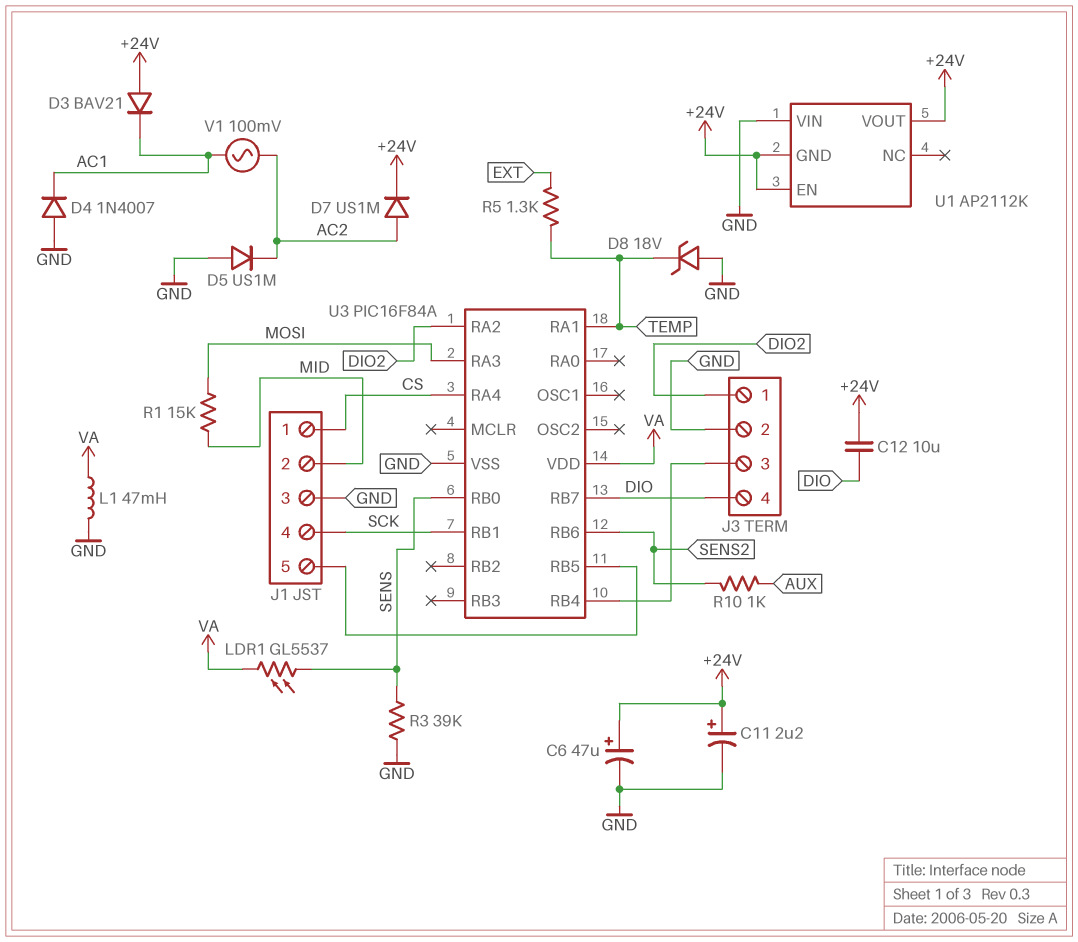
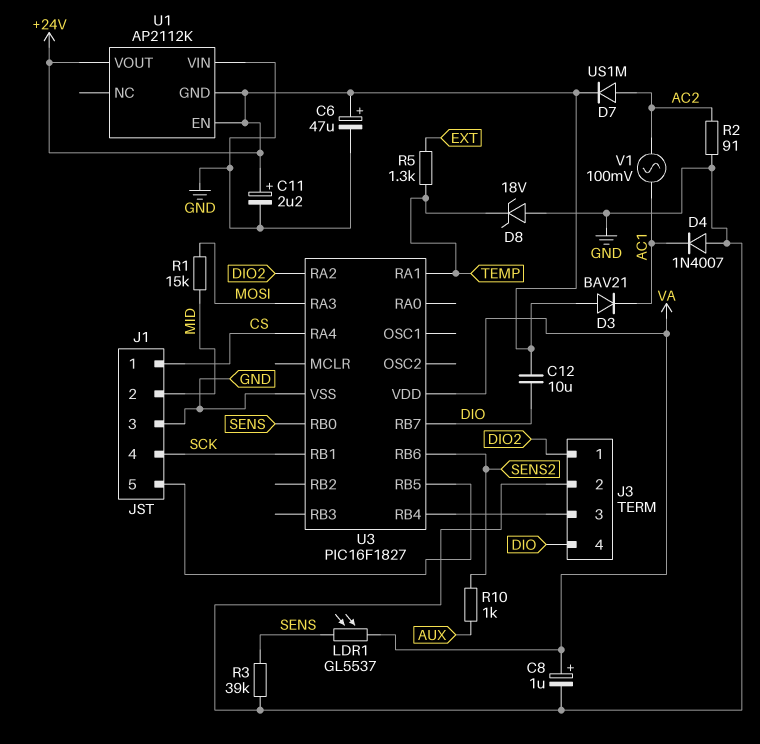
C8: none -> 1uF (plus VA, minus GND)
D5: diode US1M (A GND, K AC2) -> none
L1: 47mH (GND, VA) -> none
R2: none -> 91 (AC2, GND)
U3: PIC16F84A -> PIC16F1827

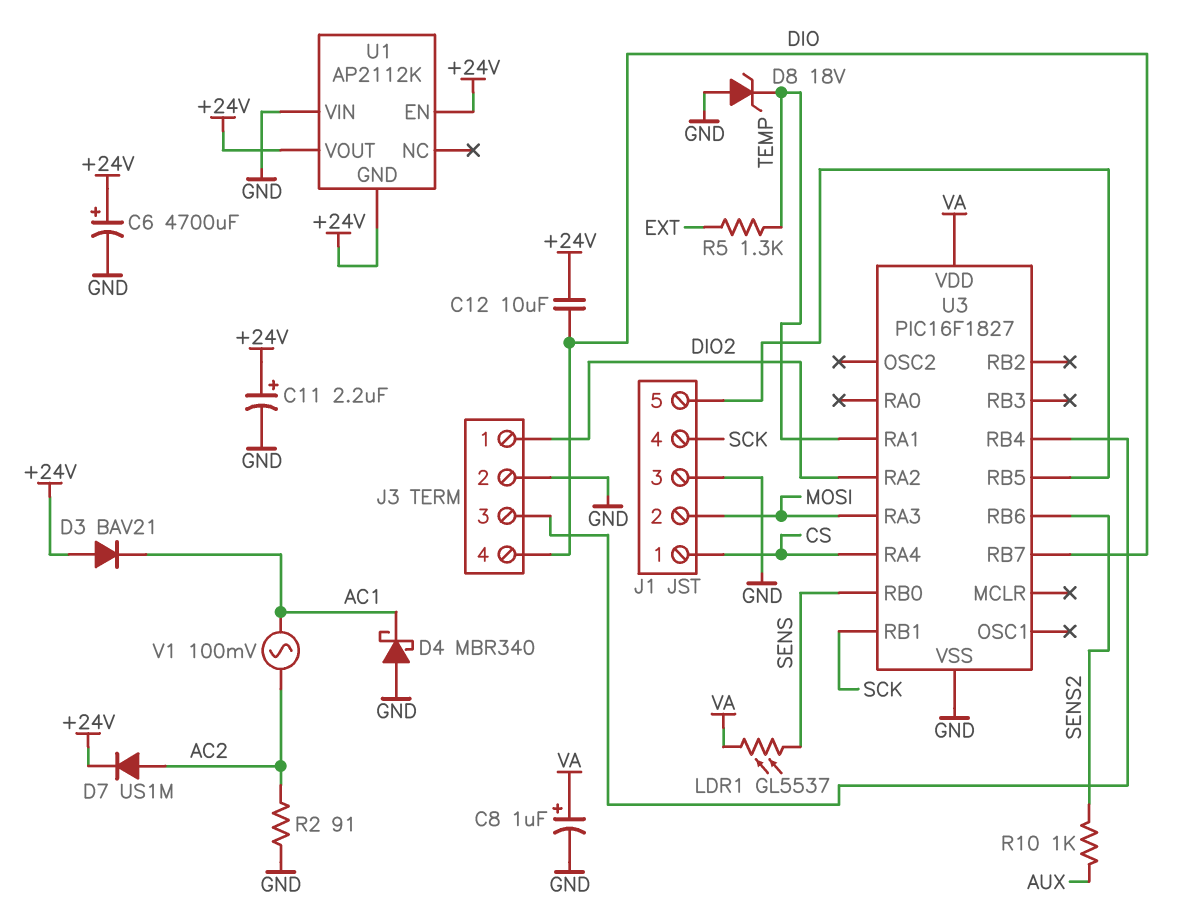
C6: 47uF (plus +24V, minus GND) -> 4700uF (plus +24V, minus GND)
D4: diode 1N4007 (A GND, K AC1) -> schottky MBR340 (A GND, K AC1)
J1 pin 2: MID -> MOSI
R1: 15k (MID, MOSI) -> none
R3: 39k (GND, SENS) -> none

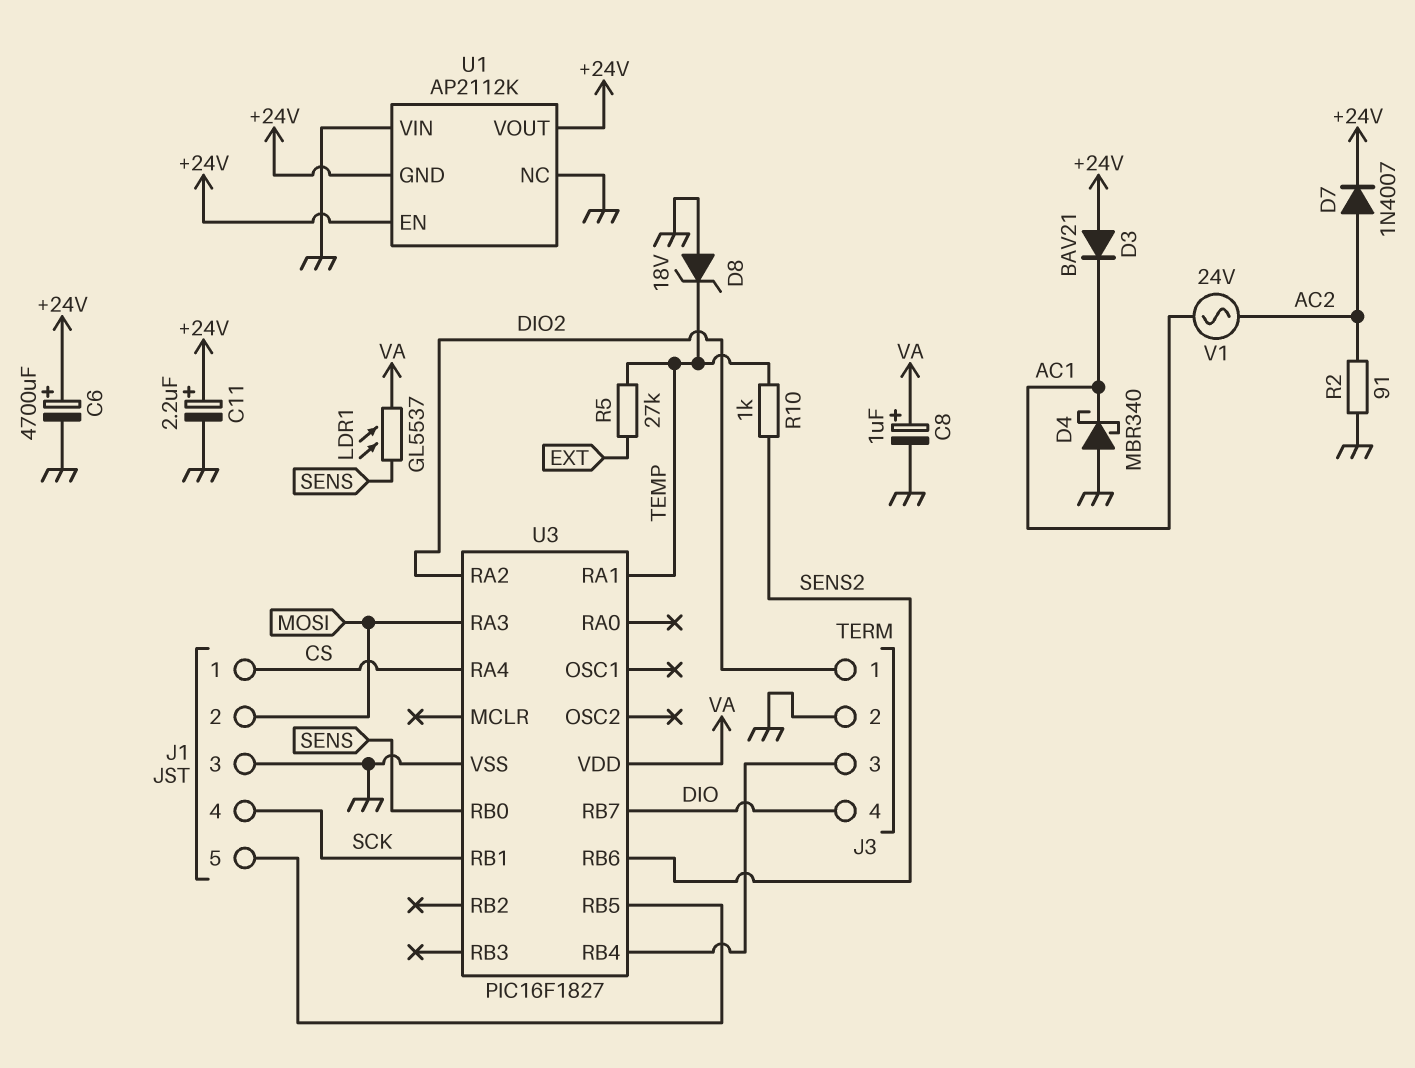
C12: 10uF (+24V, DIO) -> none
D7: diode US1M (A AC2, K +24V) -> diode 1N4007 (A AC2, K +24V)
R5: 1.3k (EXT, TEMP) -> 27k (EXT, TEMP)
R10: 1k (AUX, SENS2) -> 1k (SENS2, TEMP)
U1 pin NC: none -> GND
V1: AC 100mV (AC1, AC2) -> AC 24V (AC1, AC2)

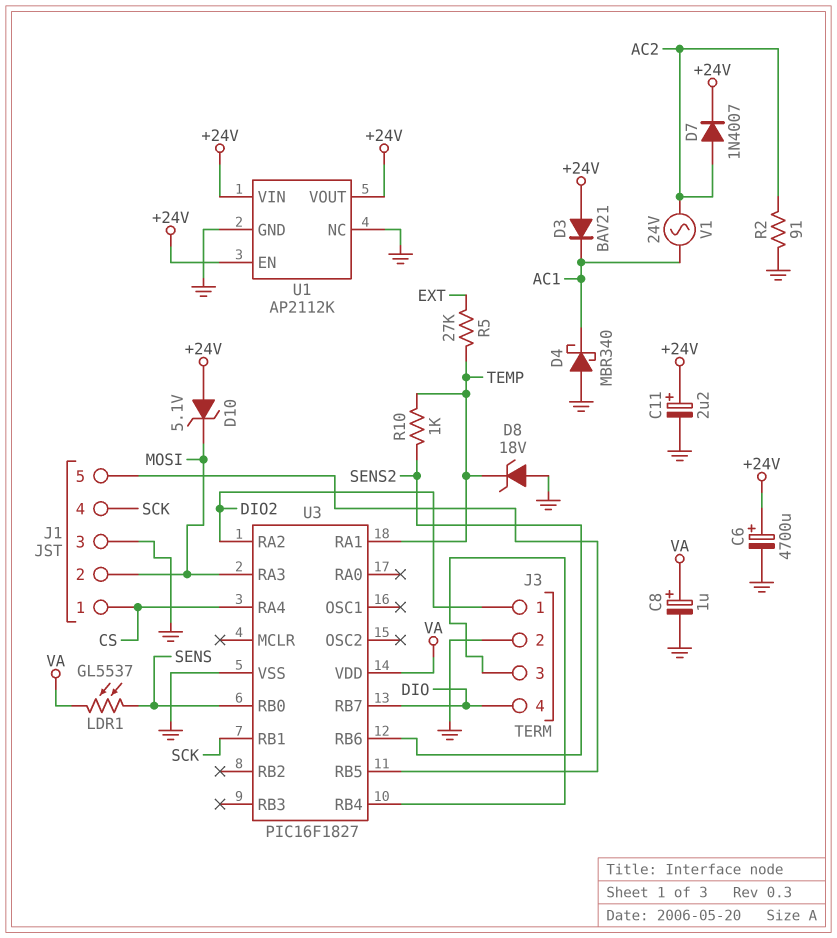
D10: none -> zener 5.1V (A +24V, K MOSI)
U1 pin GND: +24V -> GND
U1 pin VIN: GND -> +24V

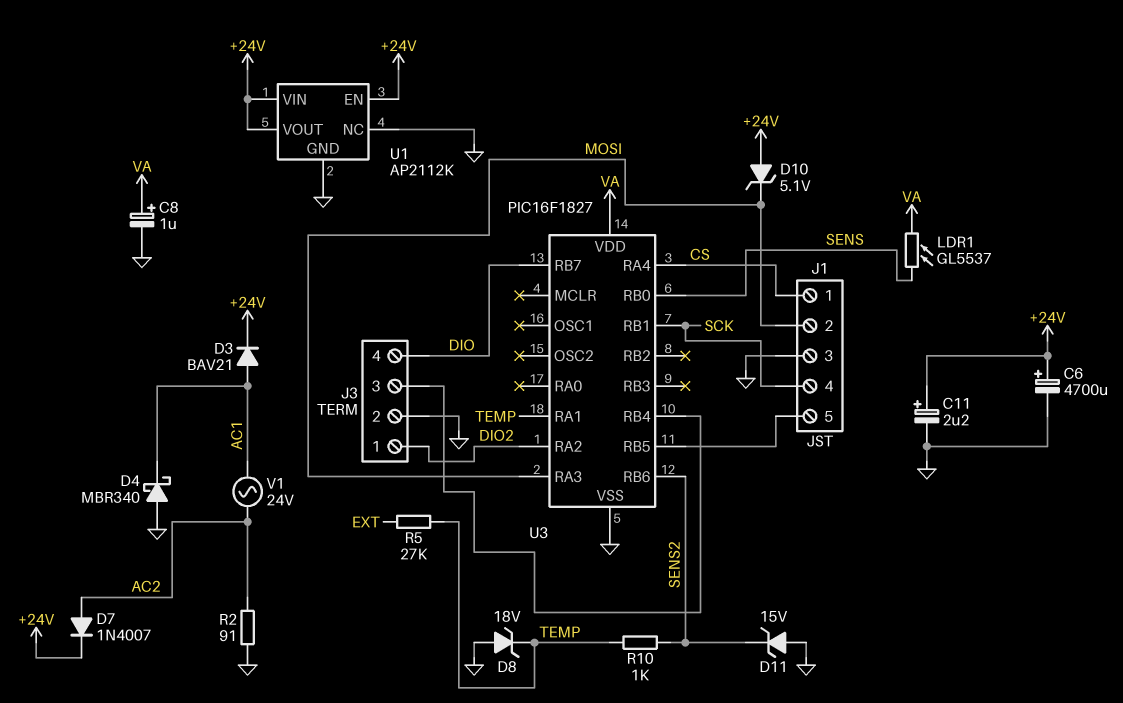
D3: diode BAV21 (A +24V, K AC1) -> diode BAV21 (A AC1, K +24V)
D11: none -> zener 15V (A GND, K SENS2)

